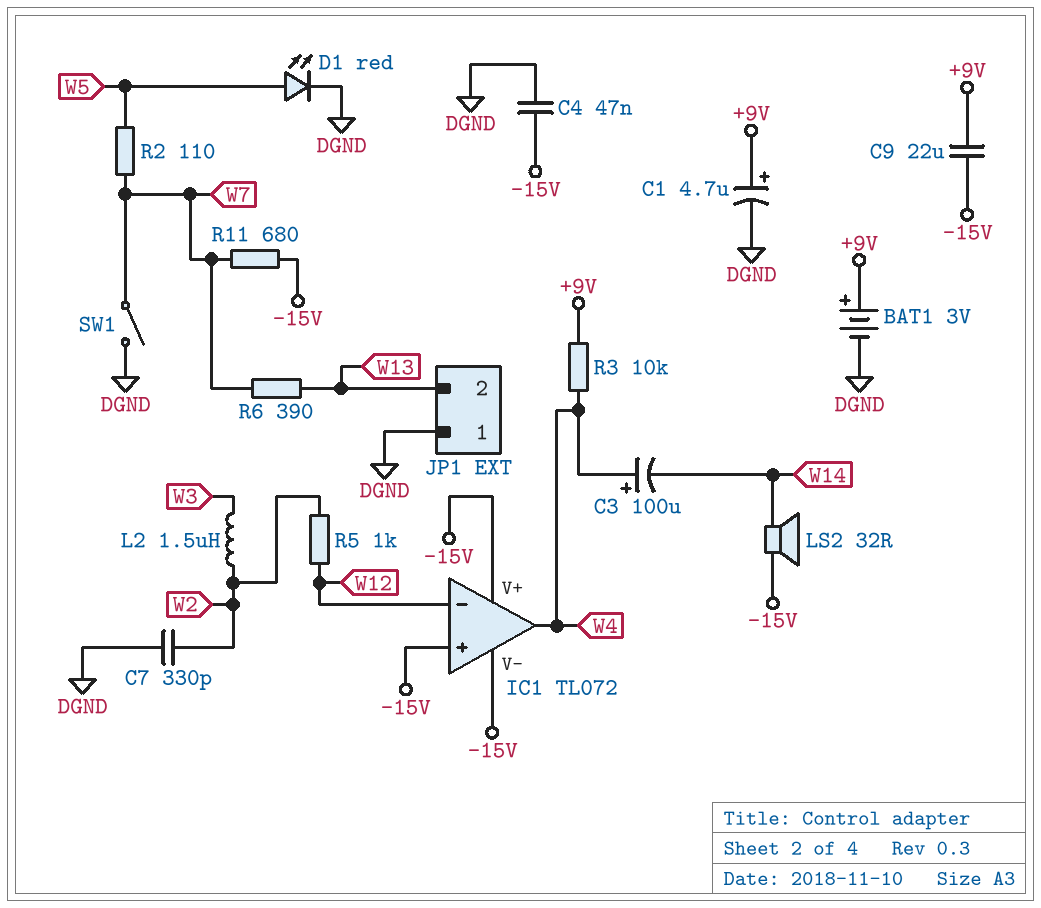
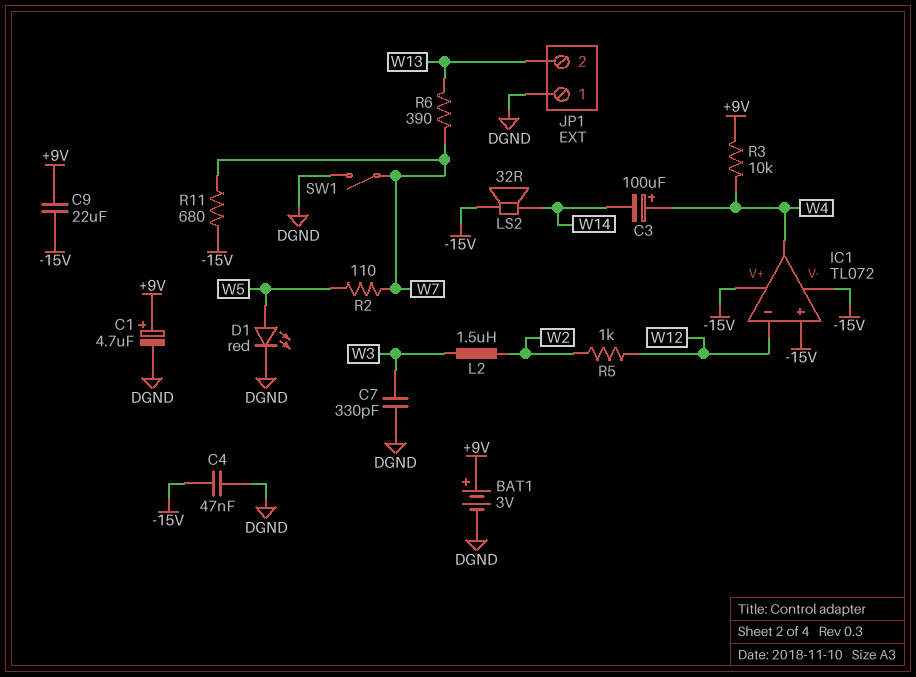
C7: 330pF (DGND, W2) -> 330pF (DGND, W3)

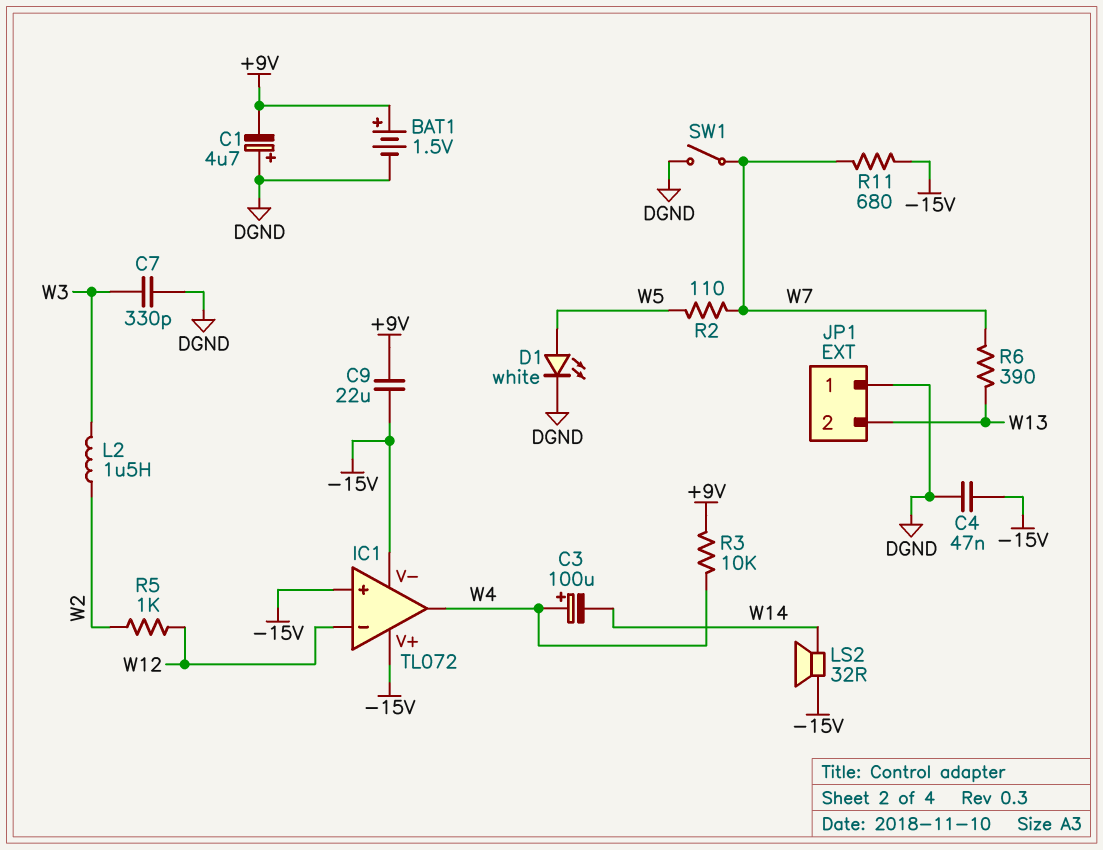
BAT1: 3V (plus +9V, minus DGND) -> 1.5V (plus +9V, minus DGND)
C1: 4.7uF (plus +9V, minus DGND) -> 4.7uF (plus DGND, minus +9V)
D1: LED red (A W5, K DGND) -> LED white (A W5, K DGND)

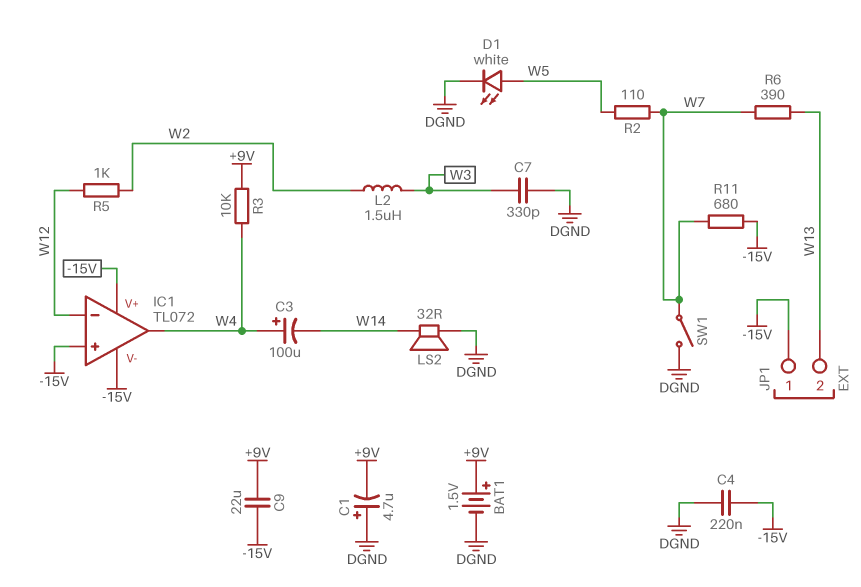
C4: 47nF (-15V, DGND) -> 220nF (-15V, DGND)
JP1 pin 1: DGND -> -15V
LS2: speaker 32R (-15V, W14) -> speaker 32R (DGND, W14)

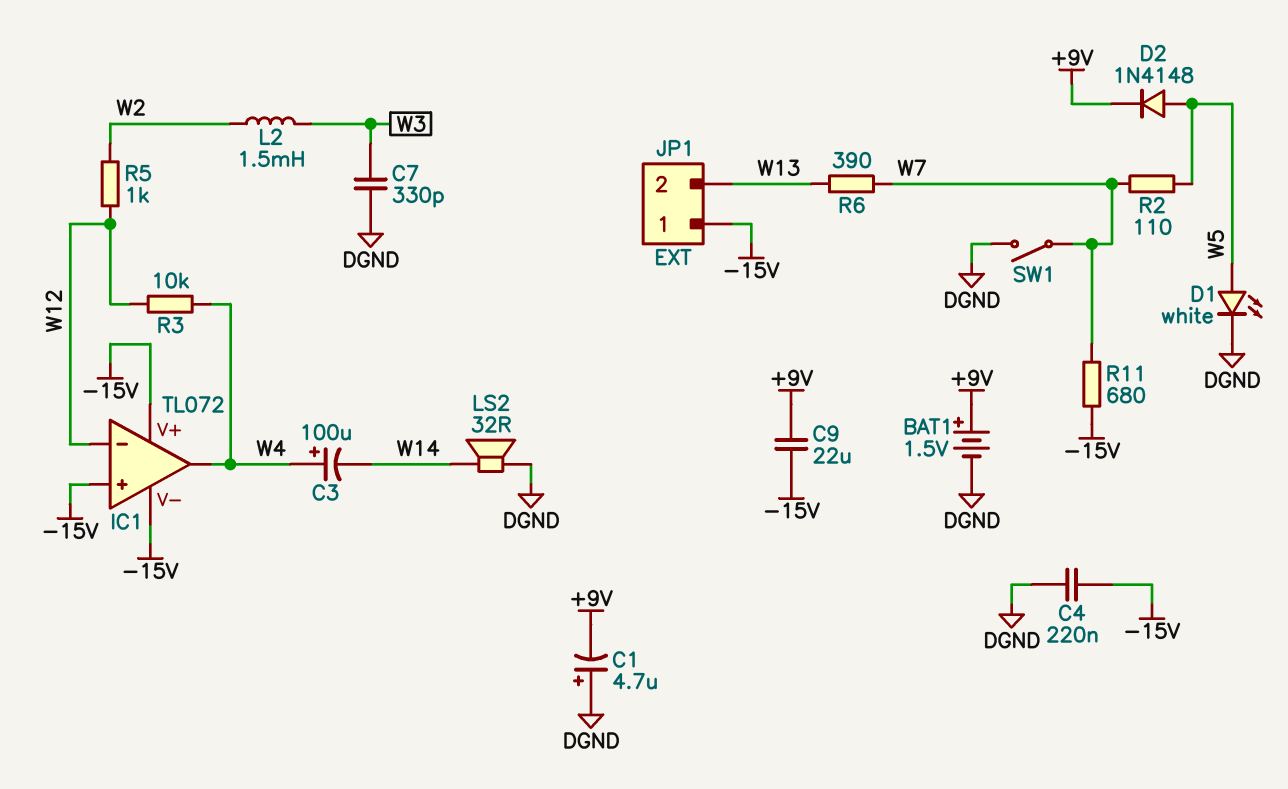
D2: none -> diode 1N4148 (A W5, K +9V)
L2: 1.5uH (W2, W3) -> 1.5mH (W2, W3)
R3: 10k (+9V, W4) -> 10k (W4, W12)

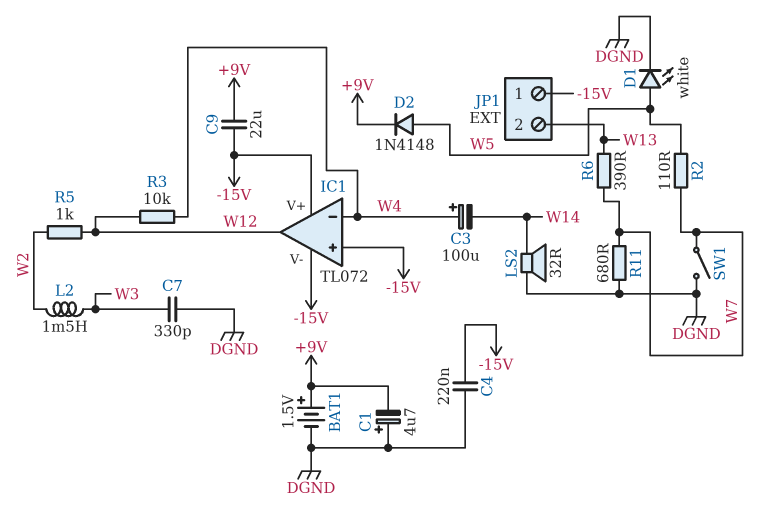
IC1 pin in-: W12 -> W4
IC1 pin out: W4 -> W12
R11: 680 (-15V, W7) -> 680 (DGND, W7)

